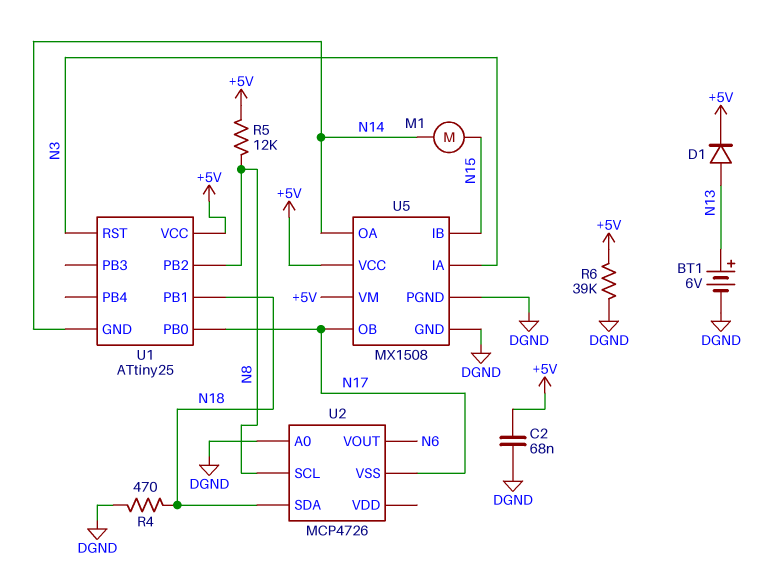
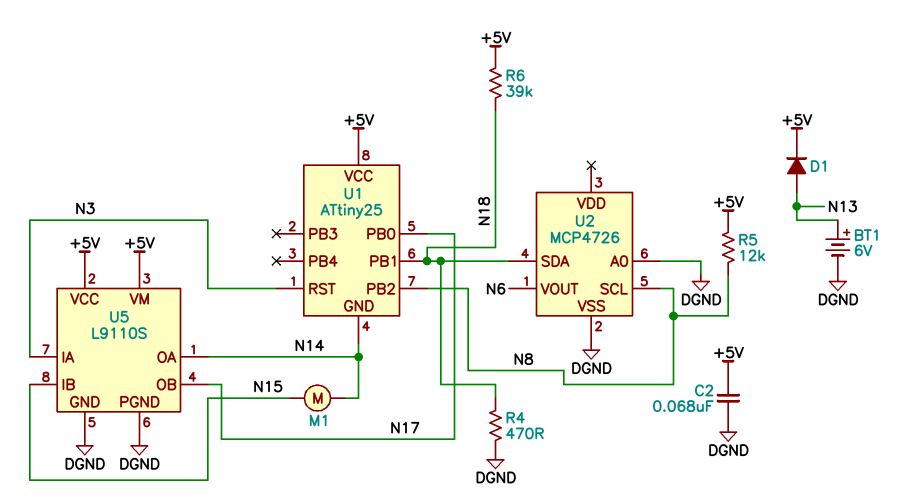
R6: 39k (+5V, DGND) -> 39k (+5V, N18)
U2 pin VSS: N17 -> DGND
U5: MX1508 -> L9110S

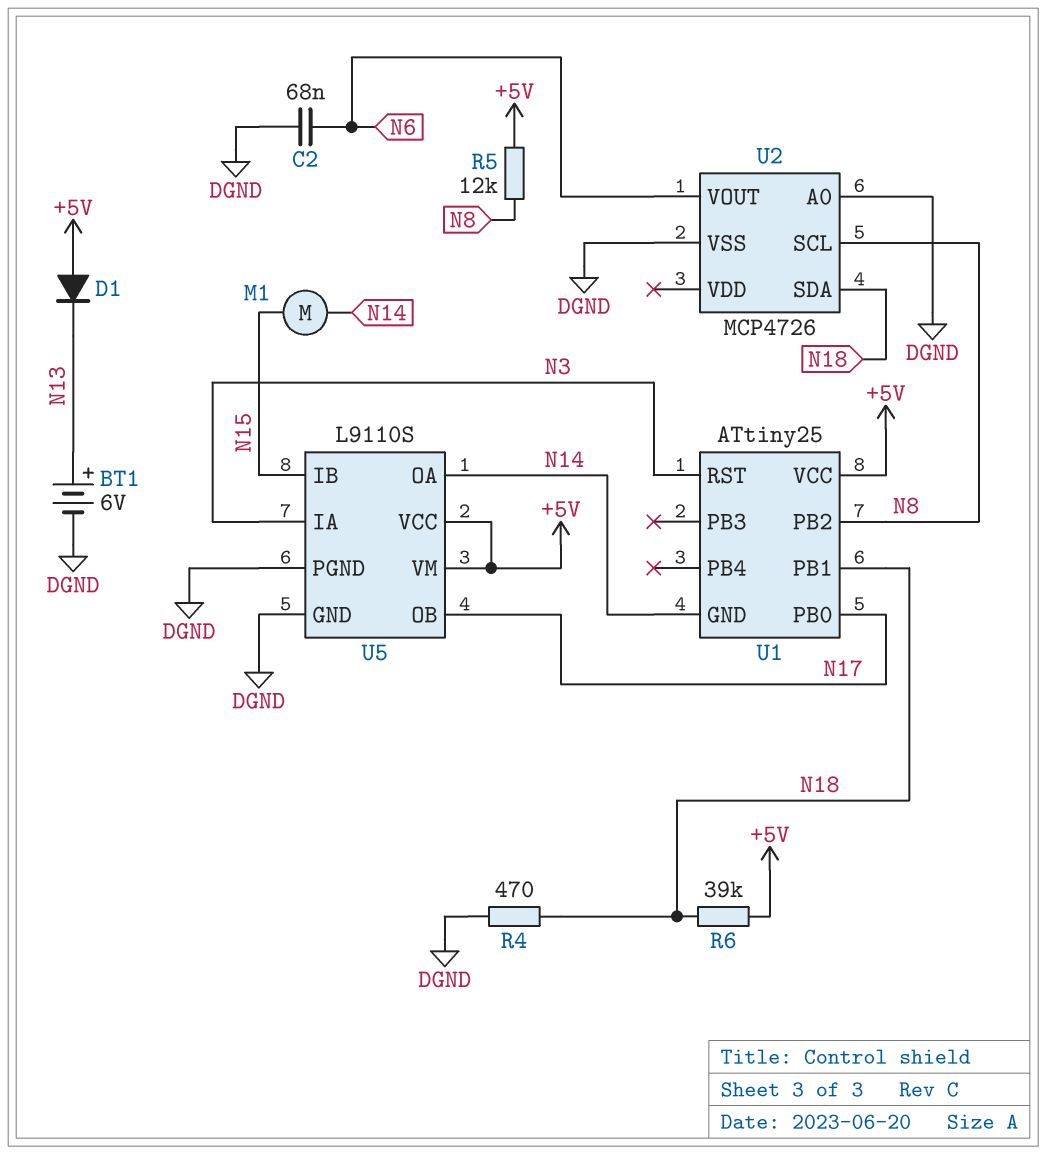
C2: 68nF (+5V, DGND) -> 68nF (DGND, N6)
D1: diode (A N13, K +5V) -> diode (A +5V, K N13)

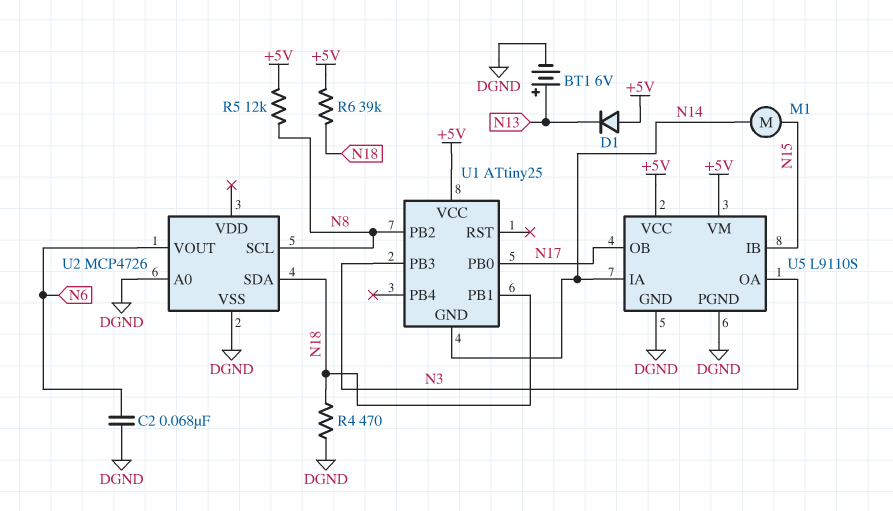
U1 pin PB3: none -> N3
U1 pin RST: N3 -> none
U5 pin IA: N3 -> N14
U5 pin OA: N14 -> N3

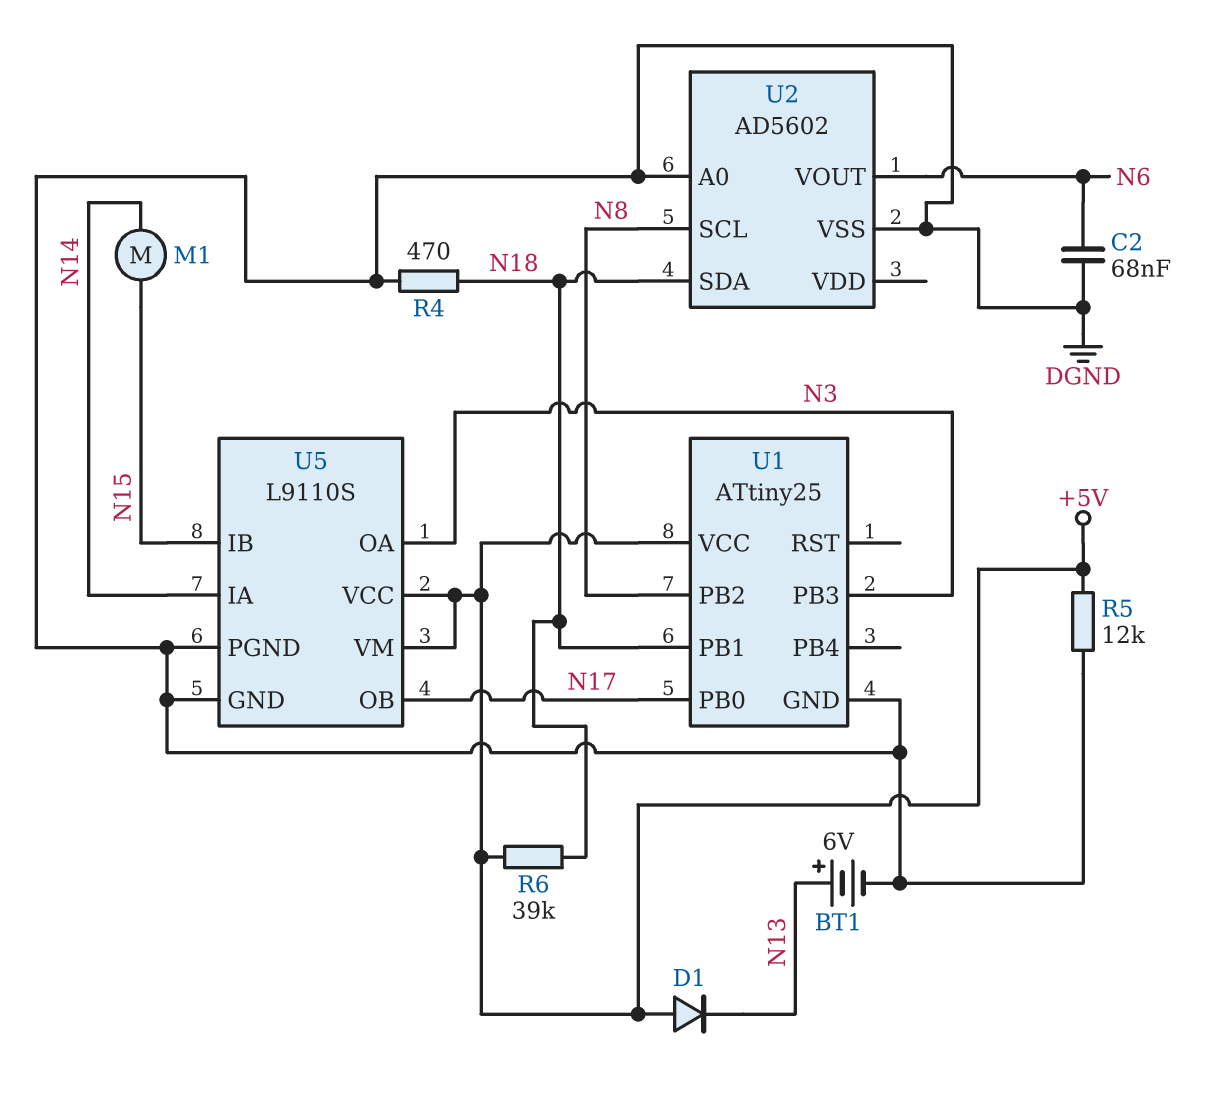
R5: 12k (+5V, N8) -> 12k (+5V, DGND)
U1 pin GND: N14 -> DGND
U2: MCP4726 -> AD5602

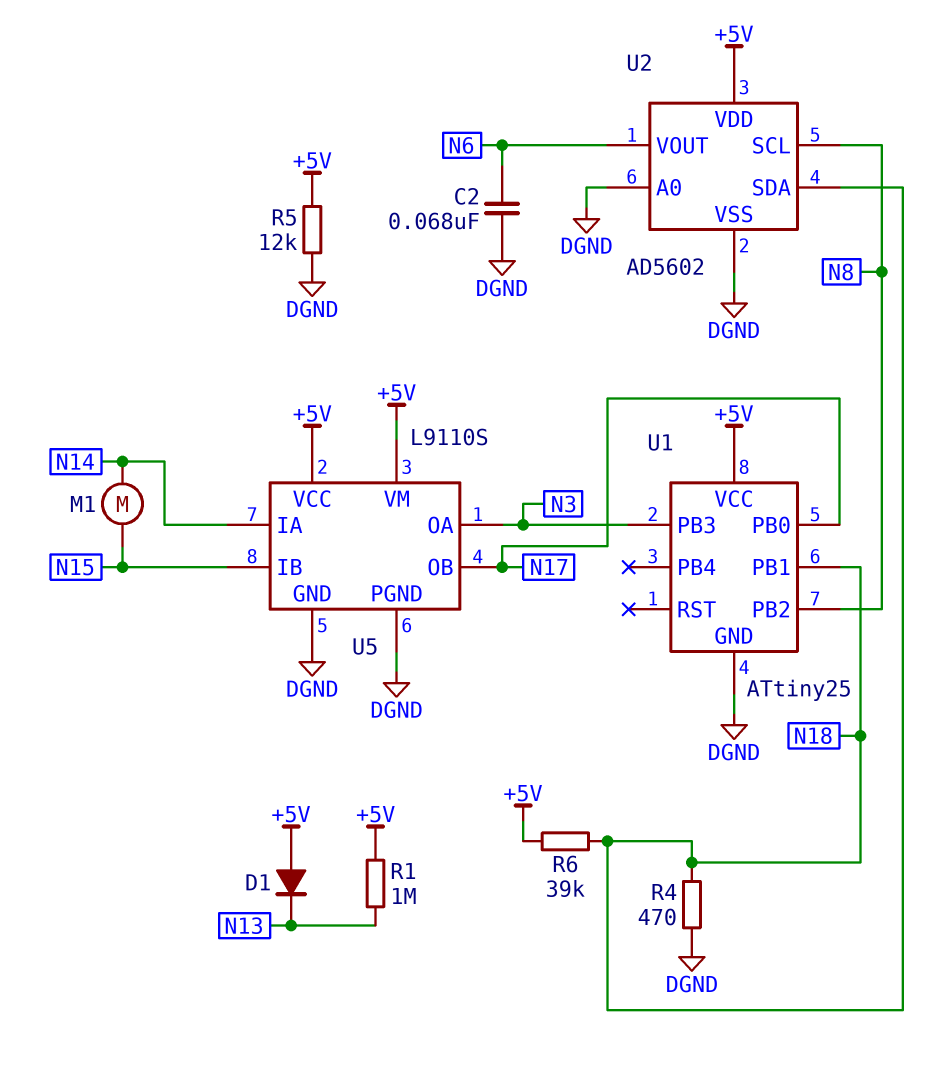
BT1: 6V (plus N13, minus DGND) -> none
R1: none -> 1M (+5V, N13)
U2 pin VDD: none -> +5V

